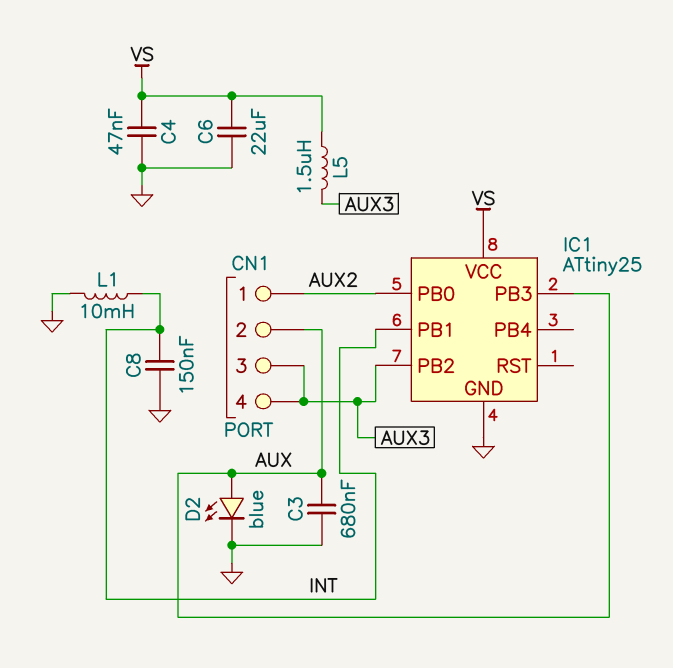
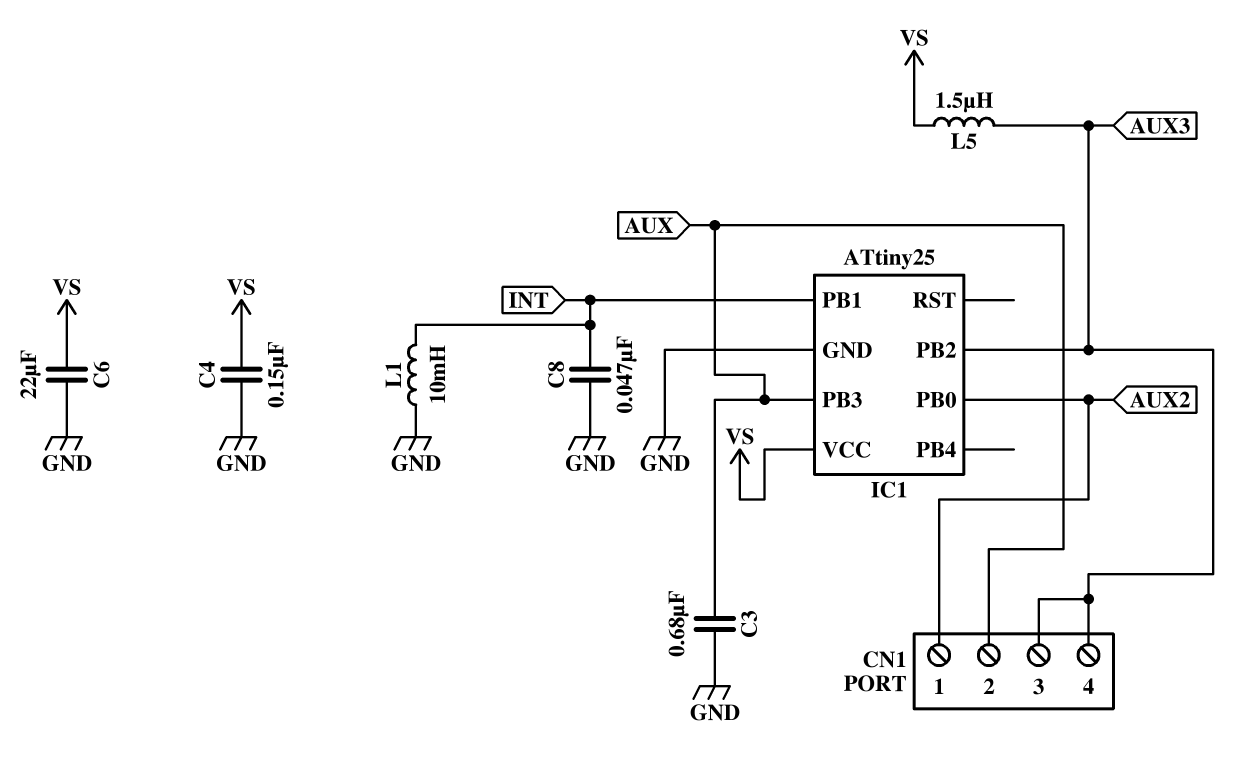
C4: 47nF (GND, VS) -> 150nF (GND, VS)
C8: 150nF (GND, INT) -> 47nF (GND, INT)
D2: LED blue (A AUX, K GND) -> none

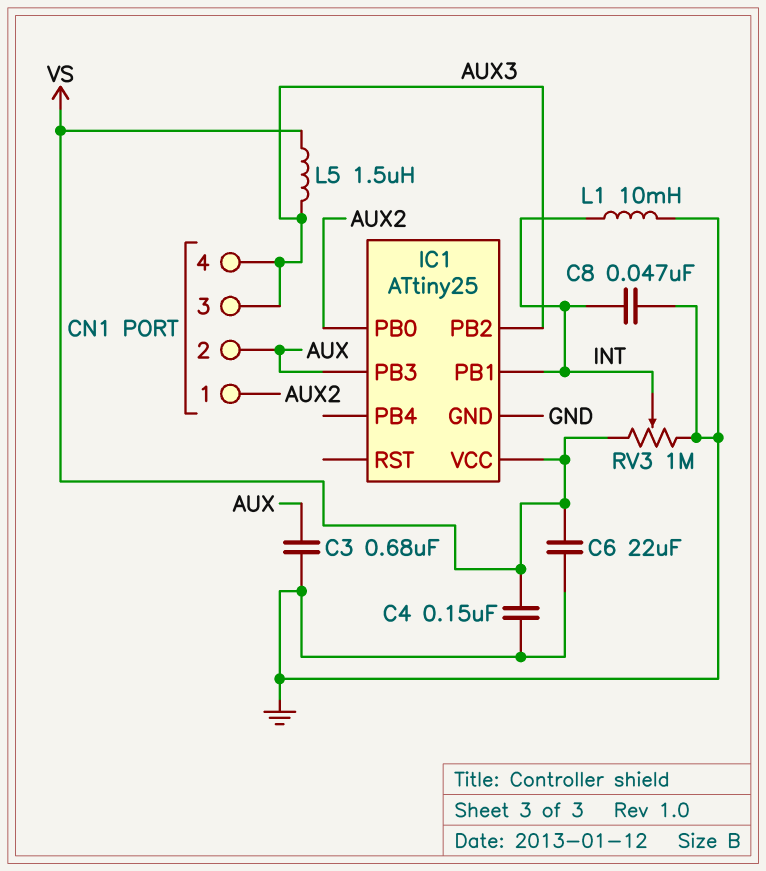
RV3: none -> 1M (GND, VS, wiper INT)

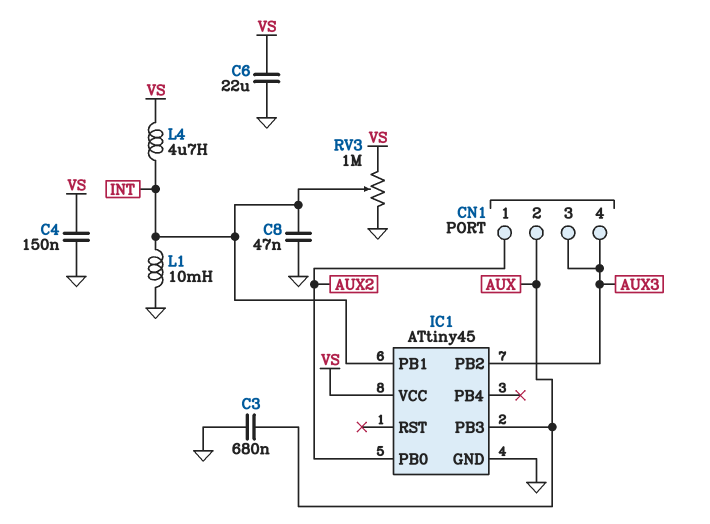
IC1: ATtiny25 -> ATtiny45
L4: none -> 4.7uH (INT, VS)
L5: 1.5uH (AUX3, VS) -> none

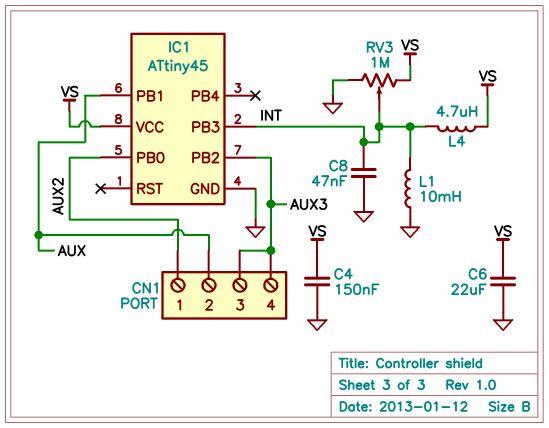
C3: 680nF (AUX, GND) -> none
IC1 pin PB1: INT -> AUX
IC1 pin PB3: AUX -> INT

